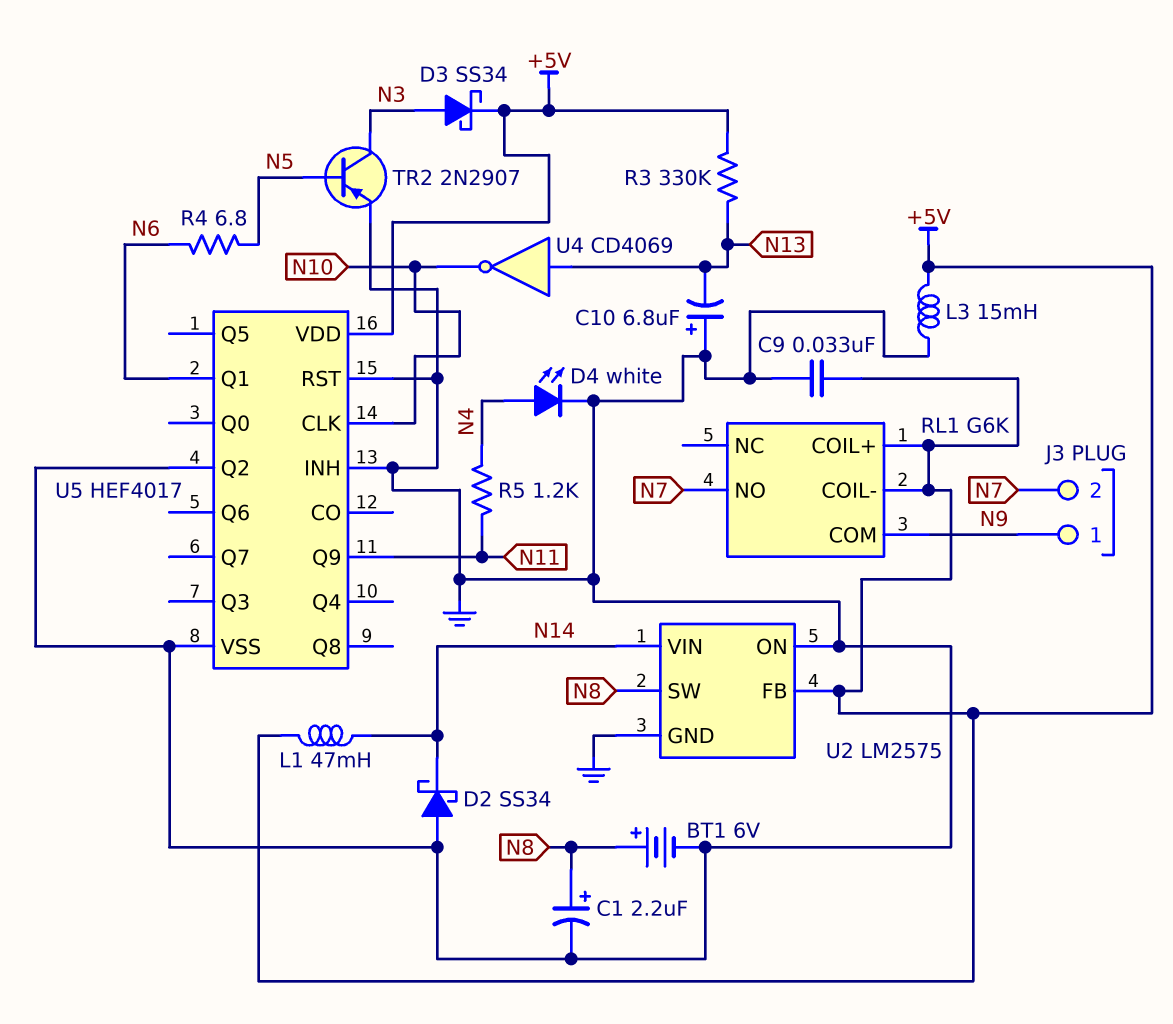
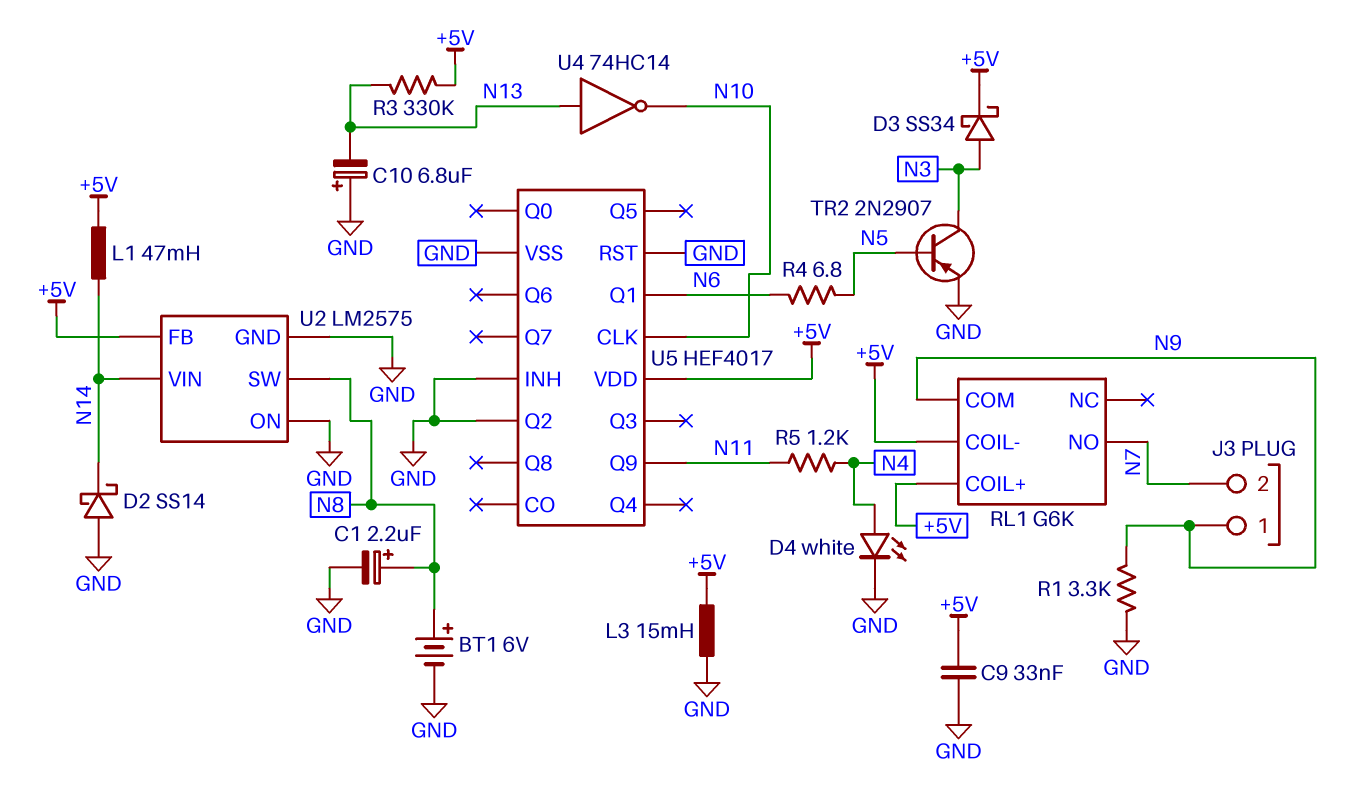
D2: schottky SS34 (A GND, K N14) -> schottky SS14 (A GND, K N14)
R1: none -> 3.3k (GND, N9)
U4: NOT CD4069 (in N13, out N10) -> NOT 74HC14 (in N13, out N10)

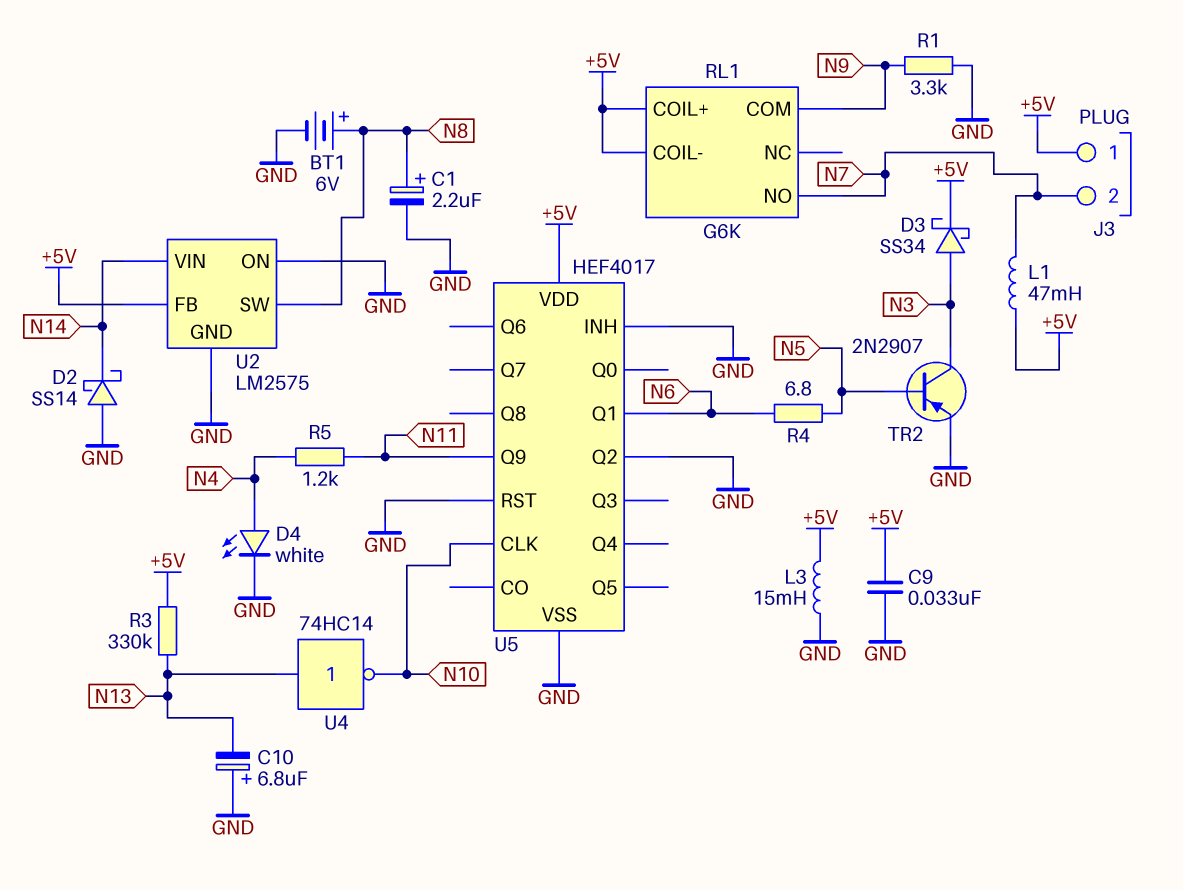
J3 pin 1: N9 -> +5V
L1: 47mH (+5V, N14) -> 47mH (+5V, N7)

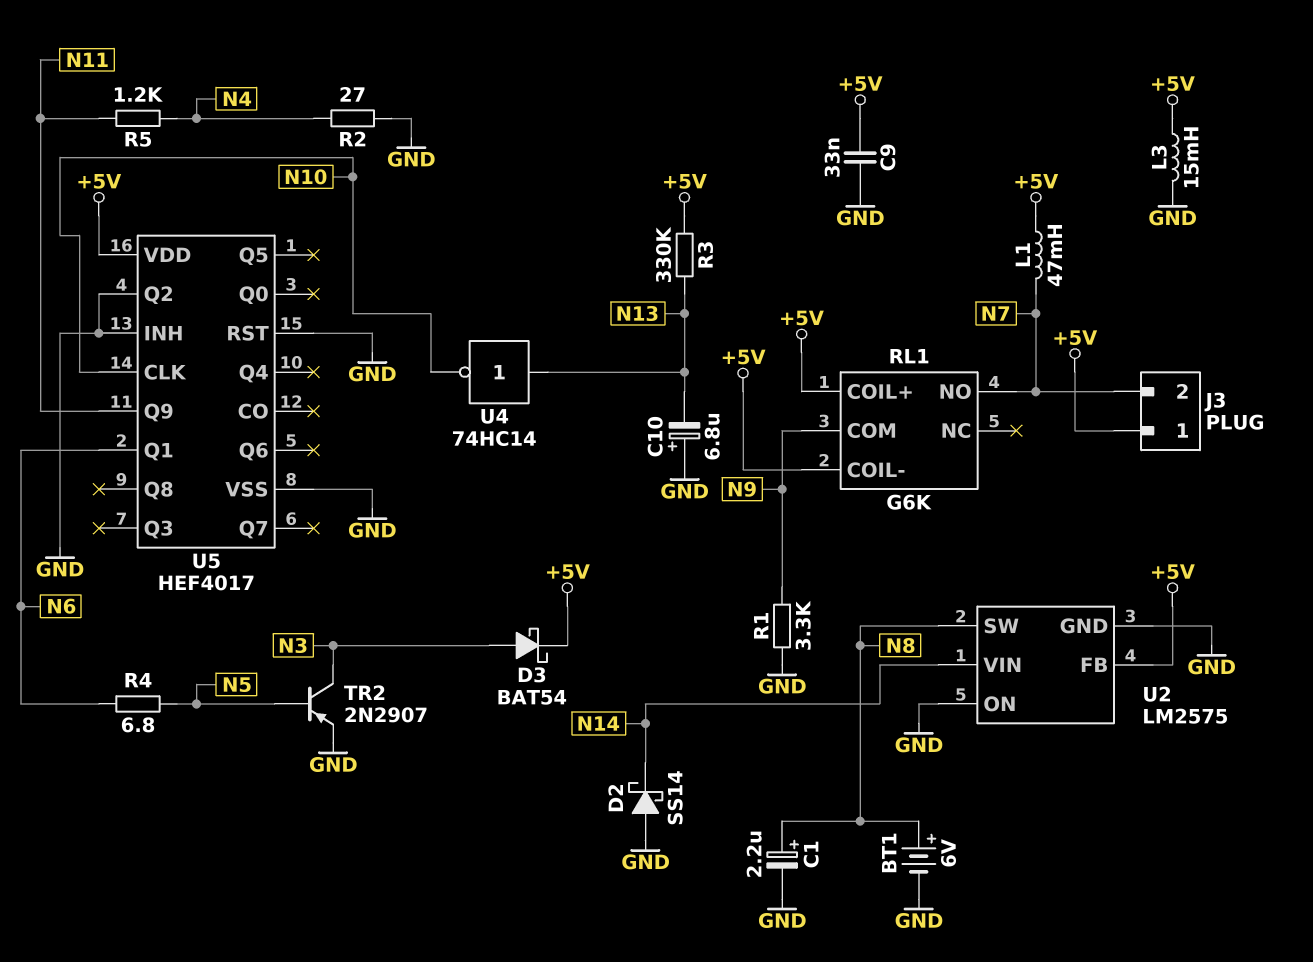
D3: schottky SS34 (A N3, K +5V) -> schottky BAT54 (A N3, K +5V)
D4: LED white (A N4, K GND) -> none
R2: none -> 27 (GND, N4)

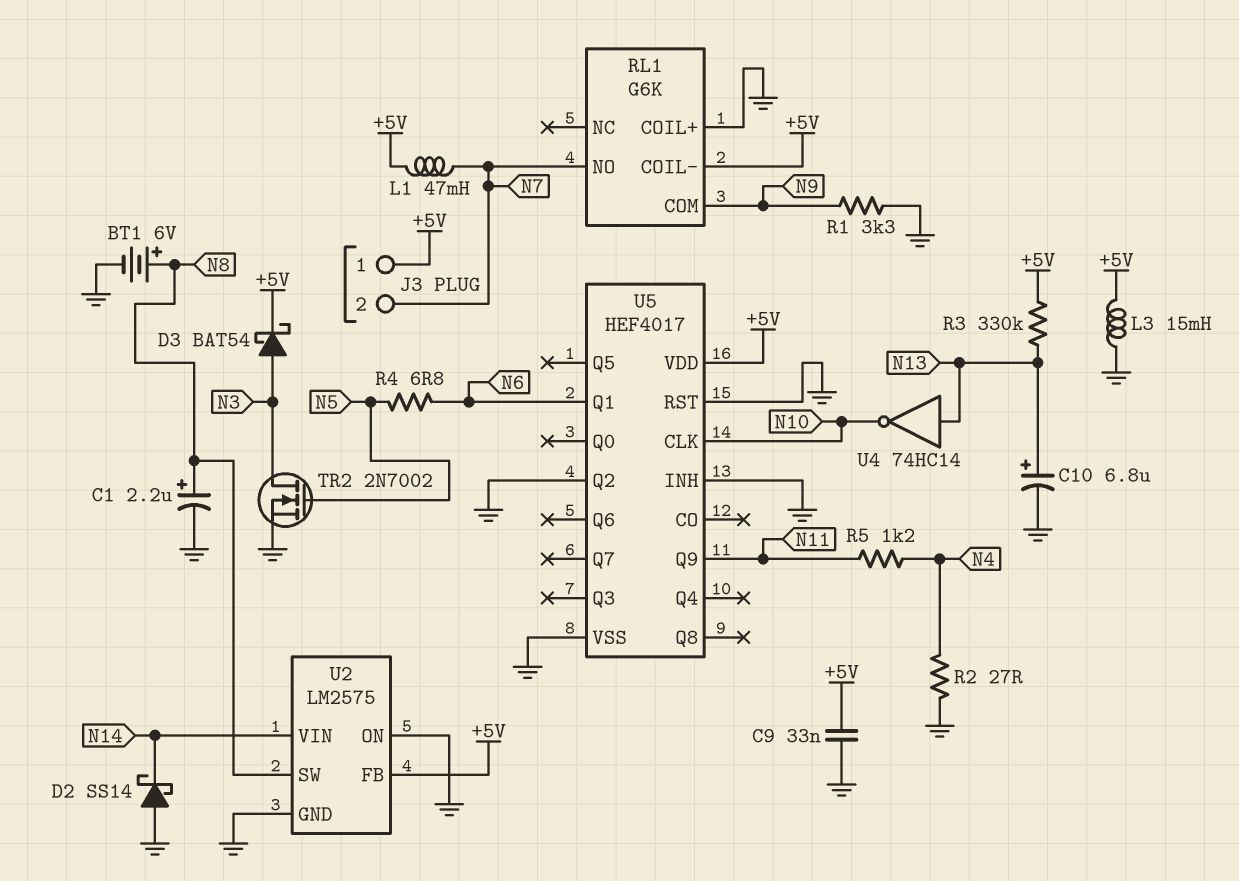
C10: 6.8uF (plus GND, minus N13) -> 6.8uF (plus N13, minus GND)
RL1 pin COIL+: +5V -> GND
TR2: PNP 2N2907 (B N5, C N3, E GND) -> NMOS 2N7002 (G N5, D N3, S GND)

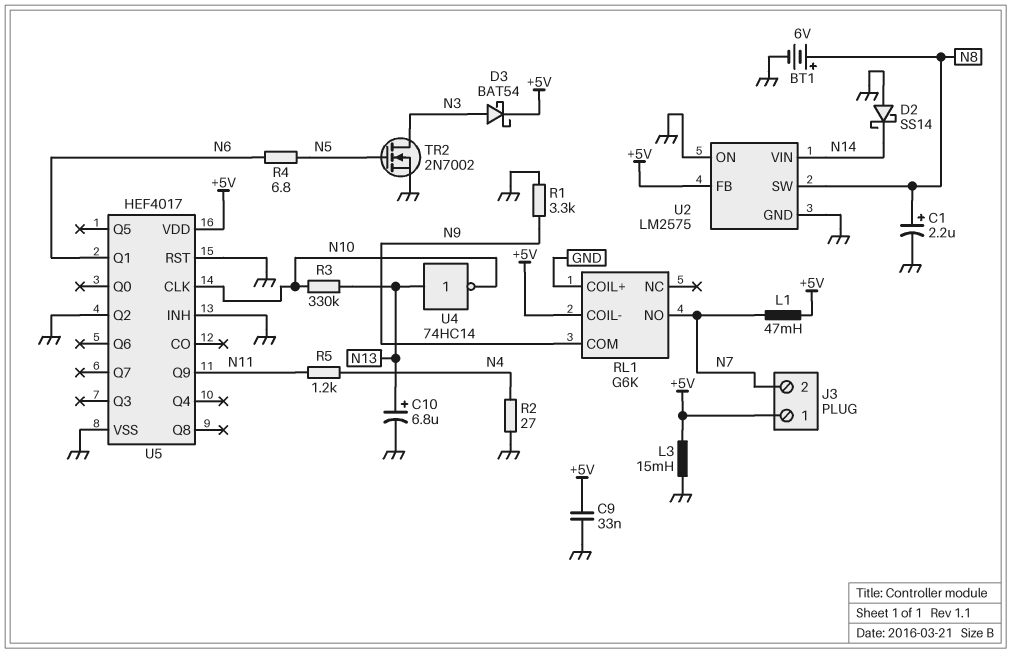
R3: 330k (+5V, N13) -> 330k (N10, N13)

